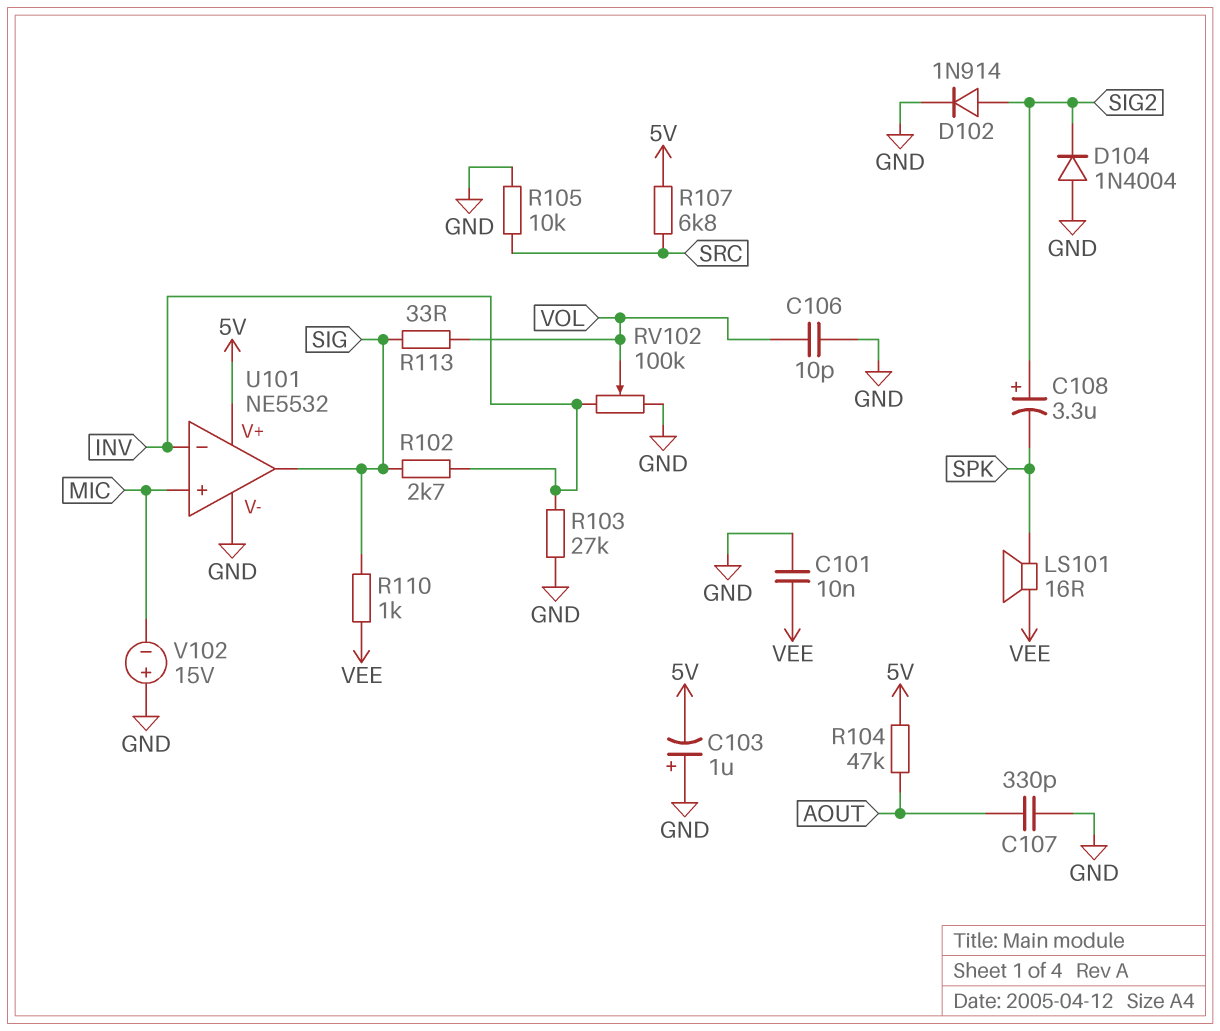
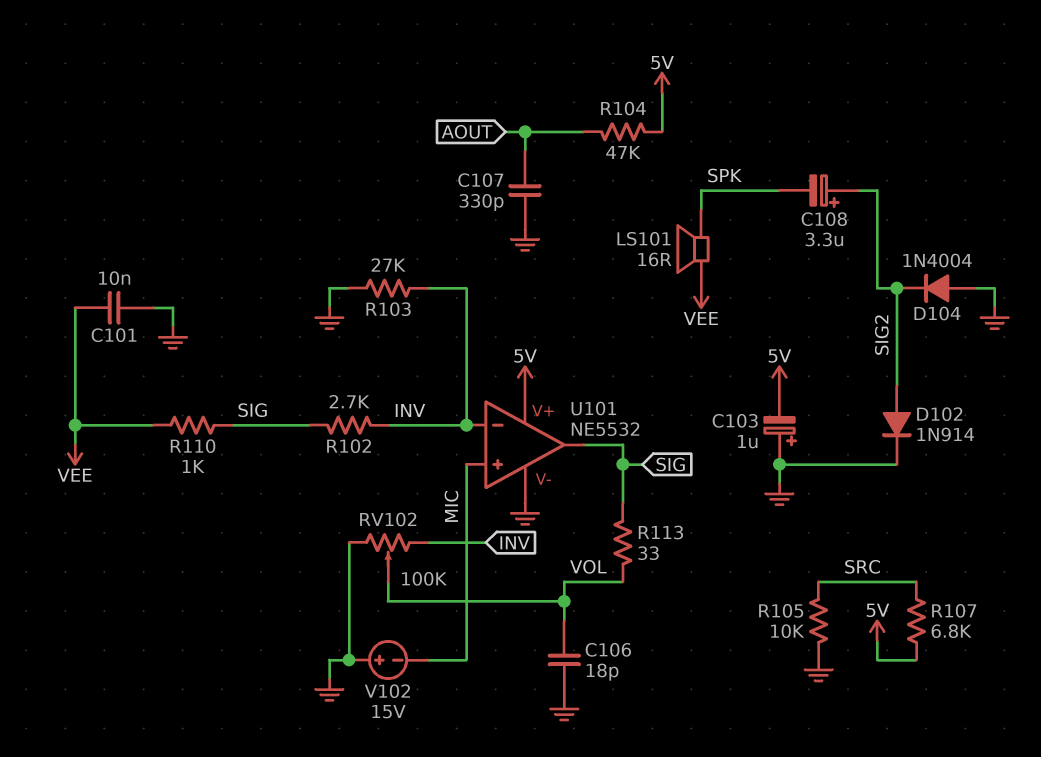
C106: 10pF (GND, VOL) -> 18pF (GND, VOL)

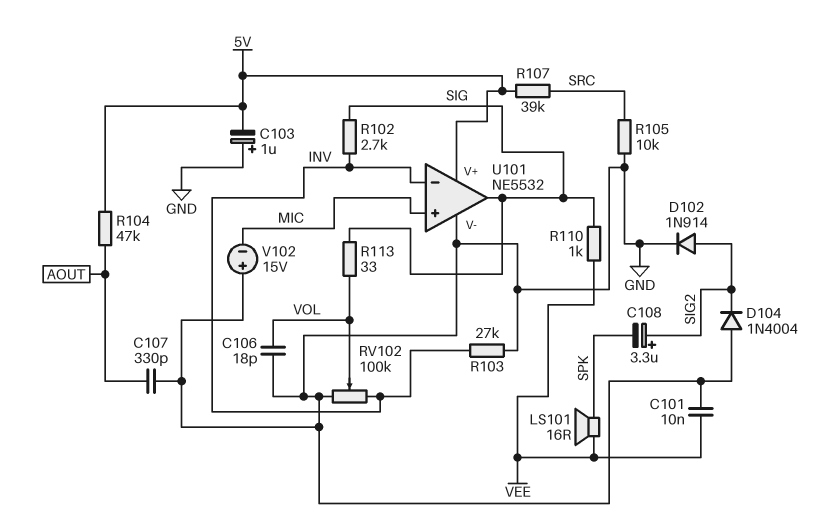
R107: 6.8k (5V, SRC) -> 39k (5V, SRC)

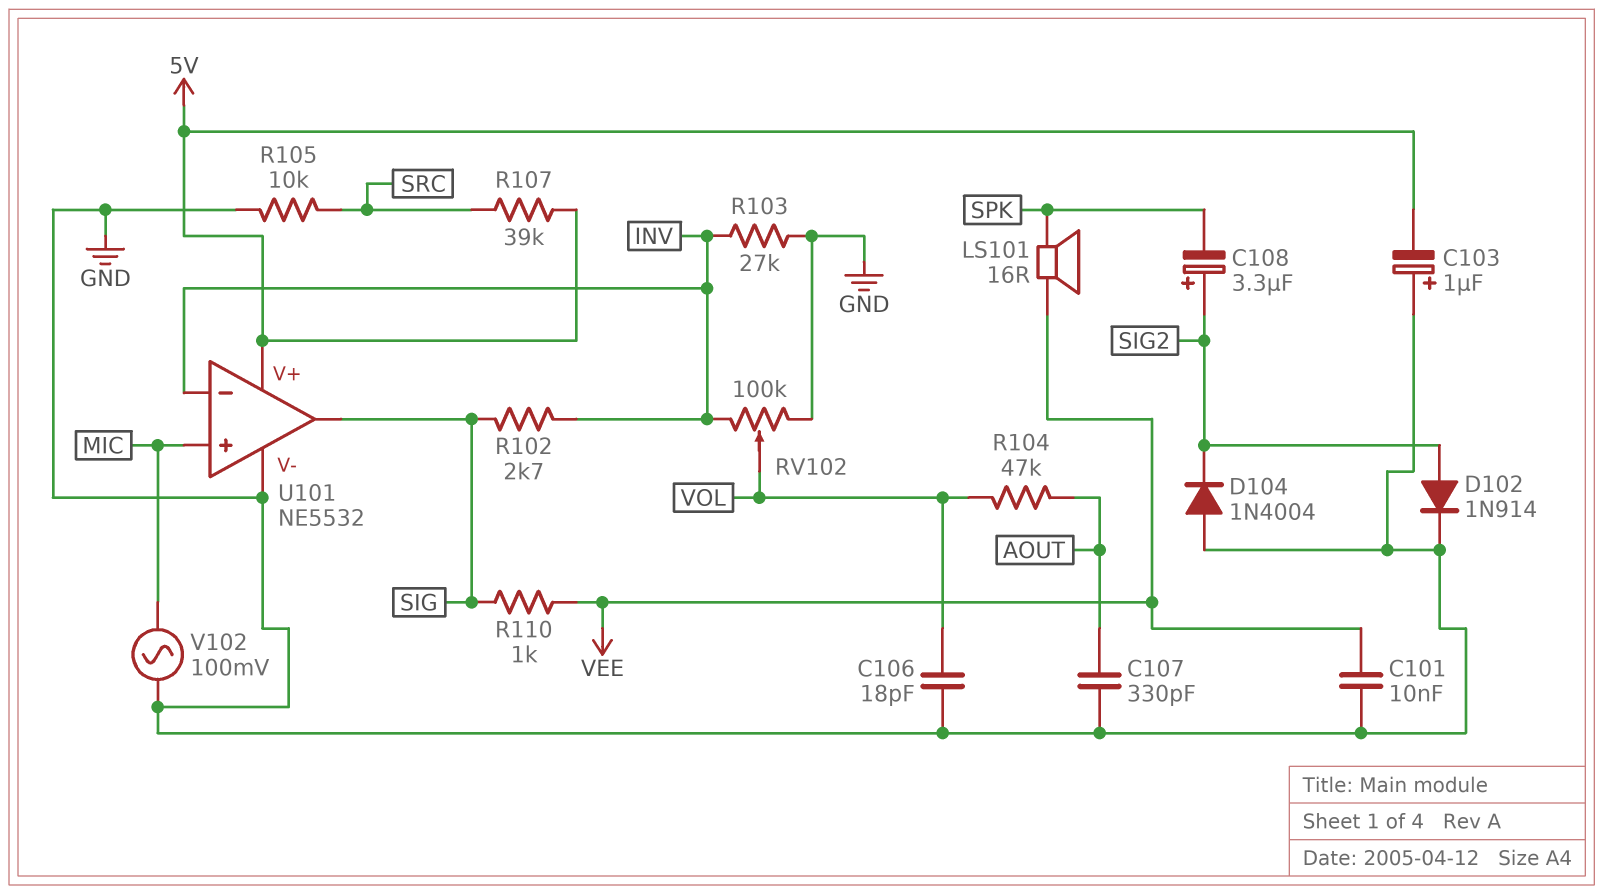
R104: 47k (5V, AOUT) -> 47k (AOUT, VOL)
R113: 33 (SIG, VOL) -> none
V102: 15V (plus GND, minus MIC) -> AC 100mV (GND, MIC)

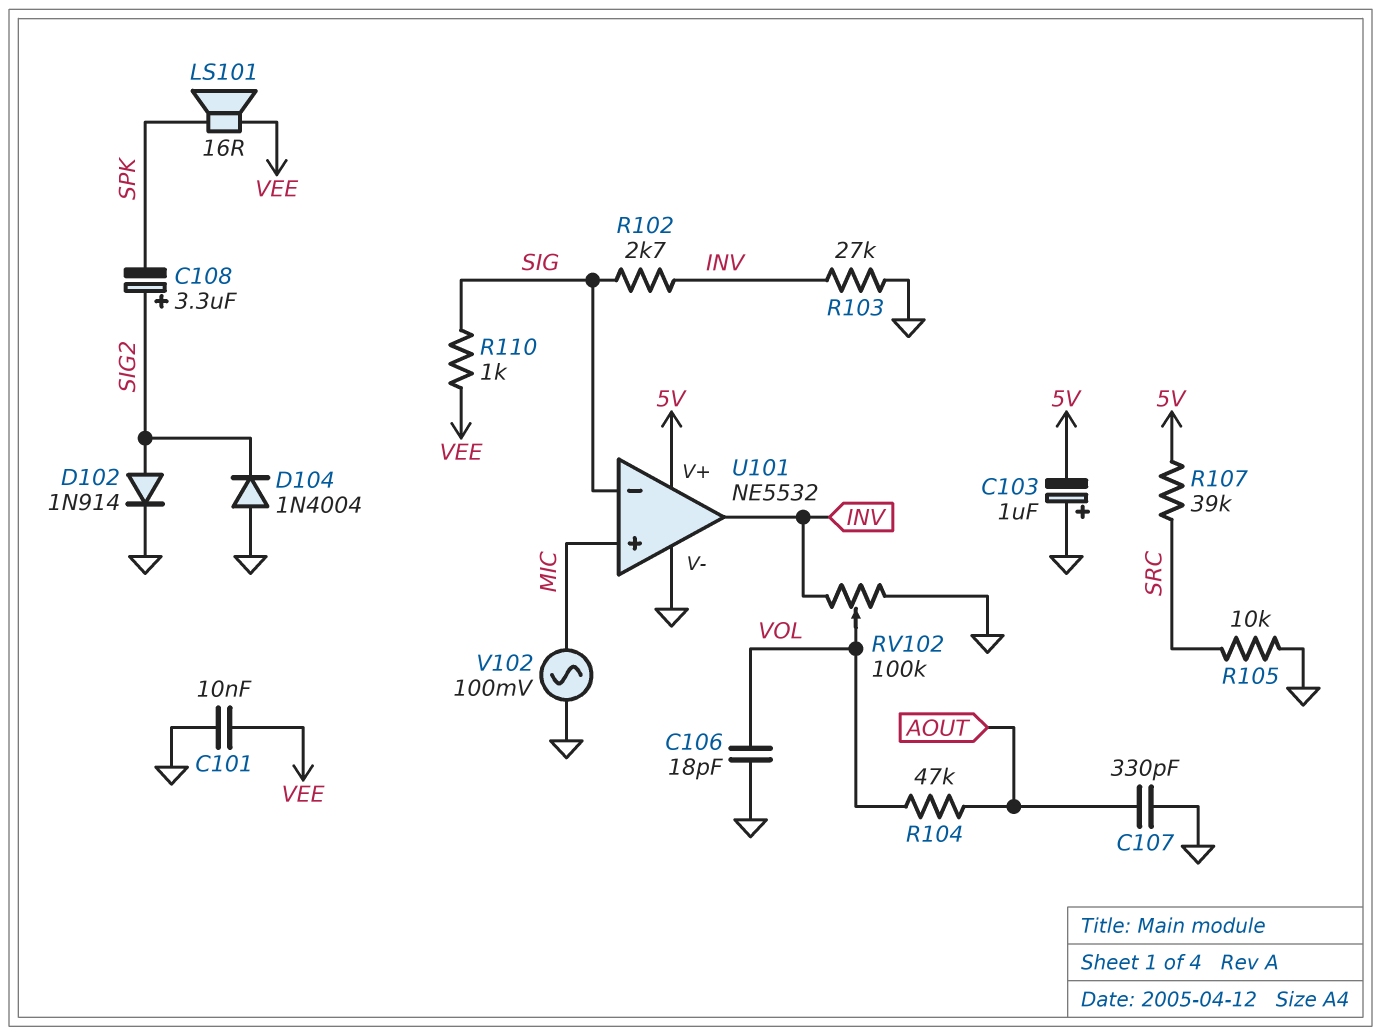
U101 pin in-: INV -> SIG
U101 pin out: SIG -> INV

